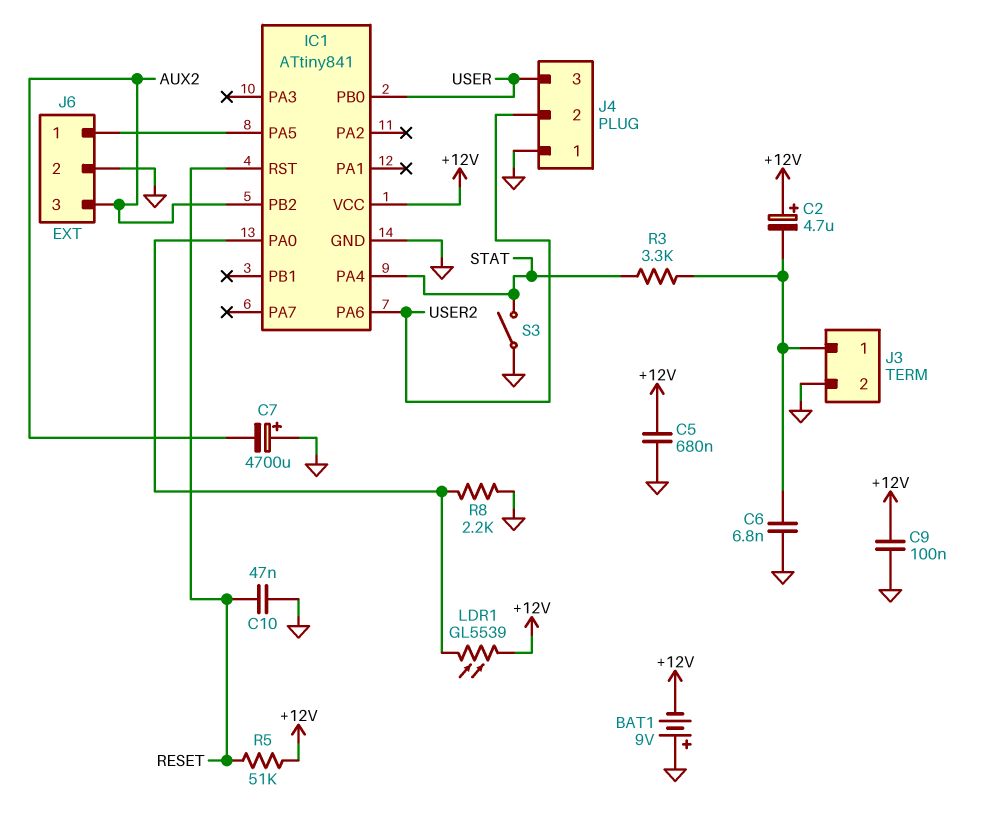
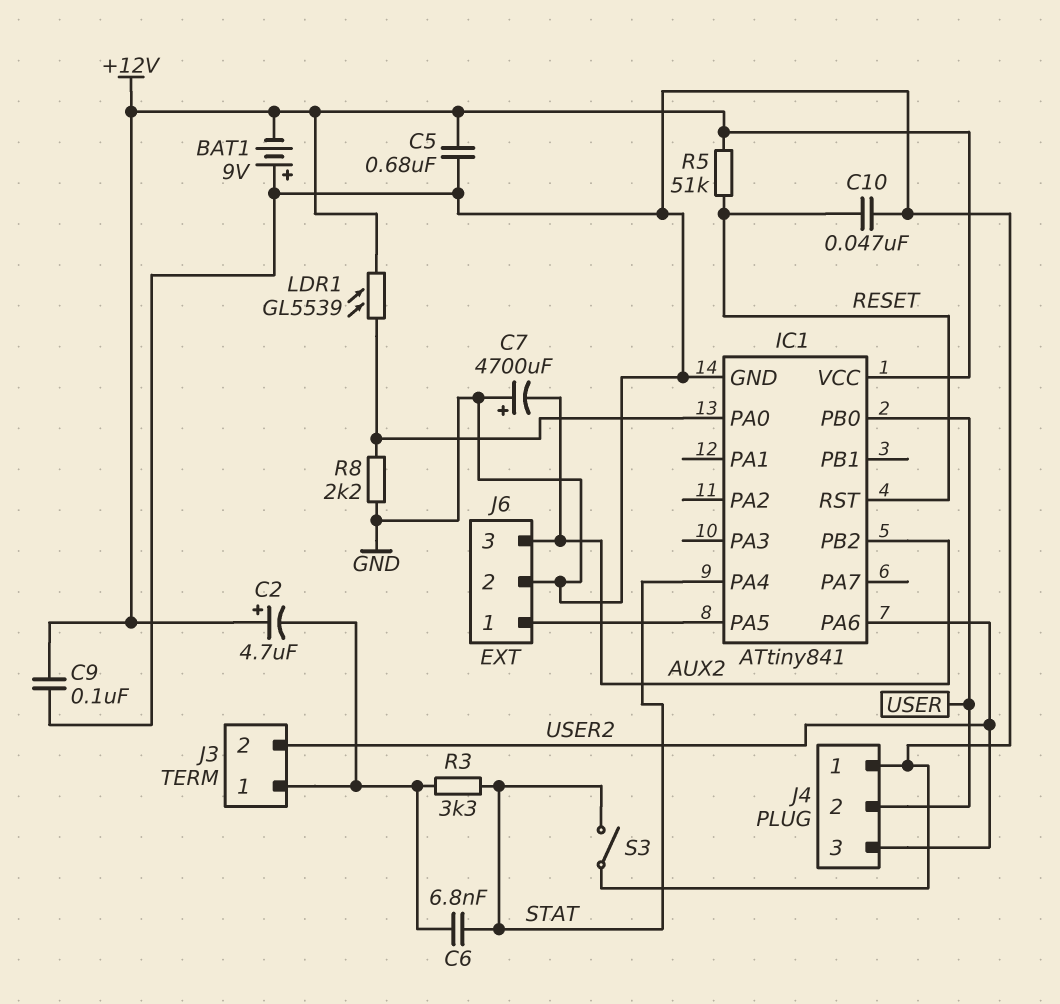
C6: 6.8nF (GND, J3/1) -> 6.8nF (J3/1, STAT)
J3 pin 2: GND -> USER2
J4 pin 2: USER2 -> USER
J4 pin 3: USER -> USER2

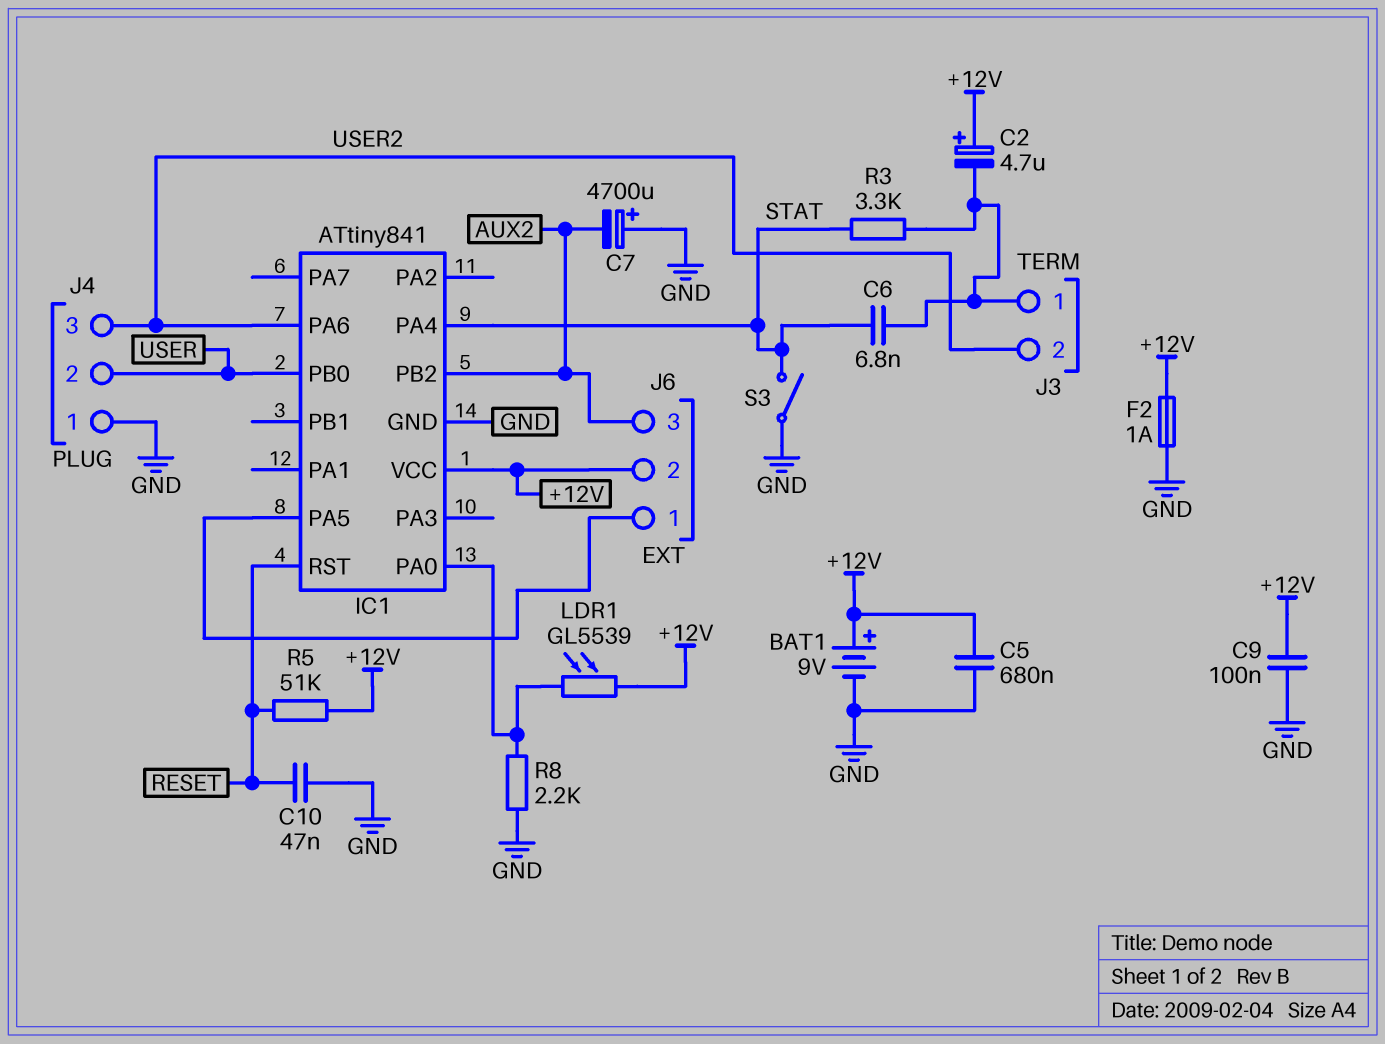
BAT1: 9V (plus GND, minus +12V) -> 9V (plus +12V, minus GND)
F2: none -> 1A (+12V, GND)
J6 pin 2: GND -> +12V

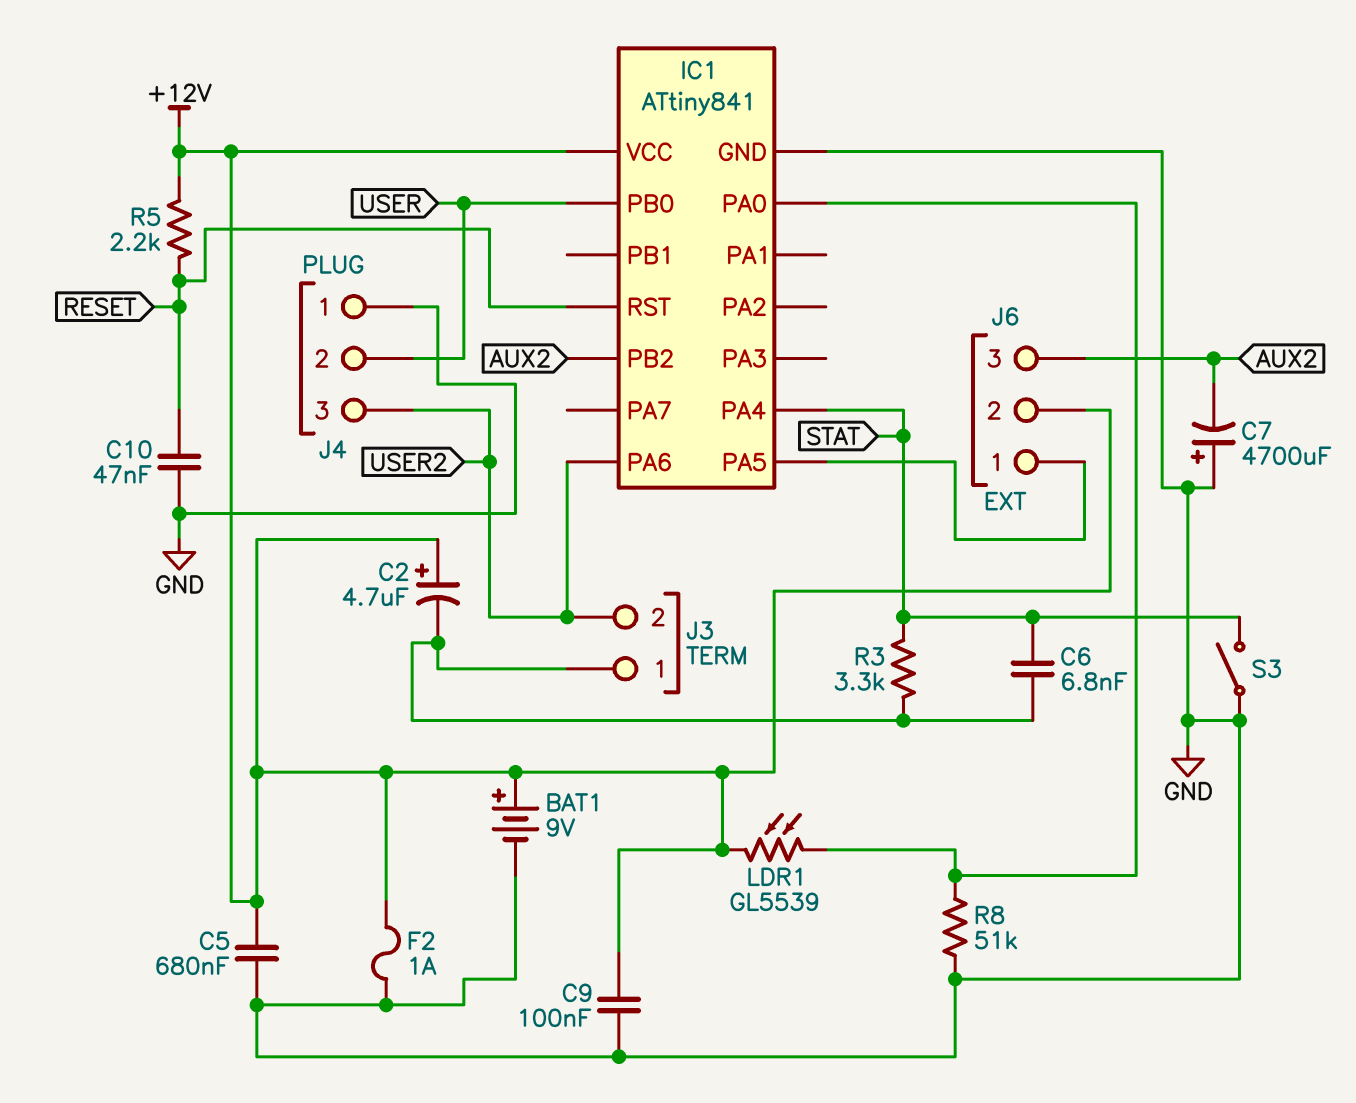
R5: 51k (+12V, RESET) -> 2.2k (+12V, RESET)
R8: 2.2k (GND, IC1/PA0) -> 51k (GND, IC1/PA0)

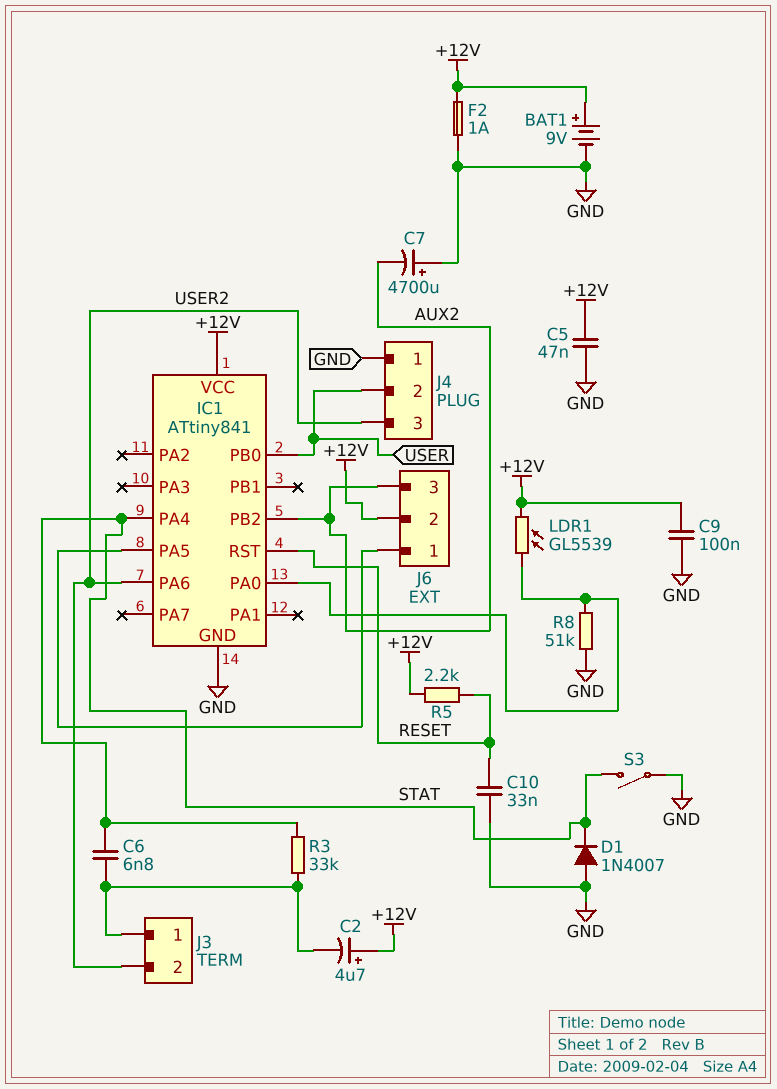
C5: 680nF (+12V, GND) -> 47nF (+12V, GND)
C10: 47nF (GND, RESET) -> 33nF (GND, RESET)
D1: none -> diode 1N4007 (A GND, K STAT)
R3: 3.3k (J3/1, STAT) -> 33k (J3/1, STAT)

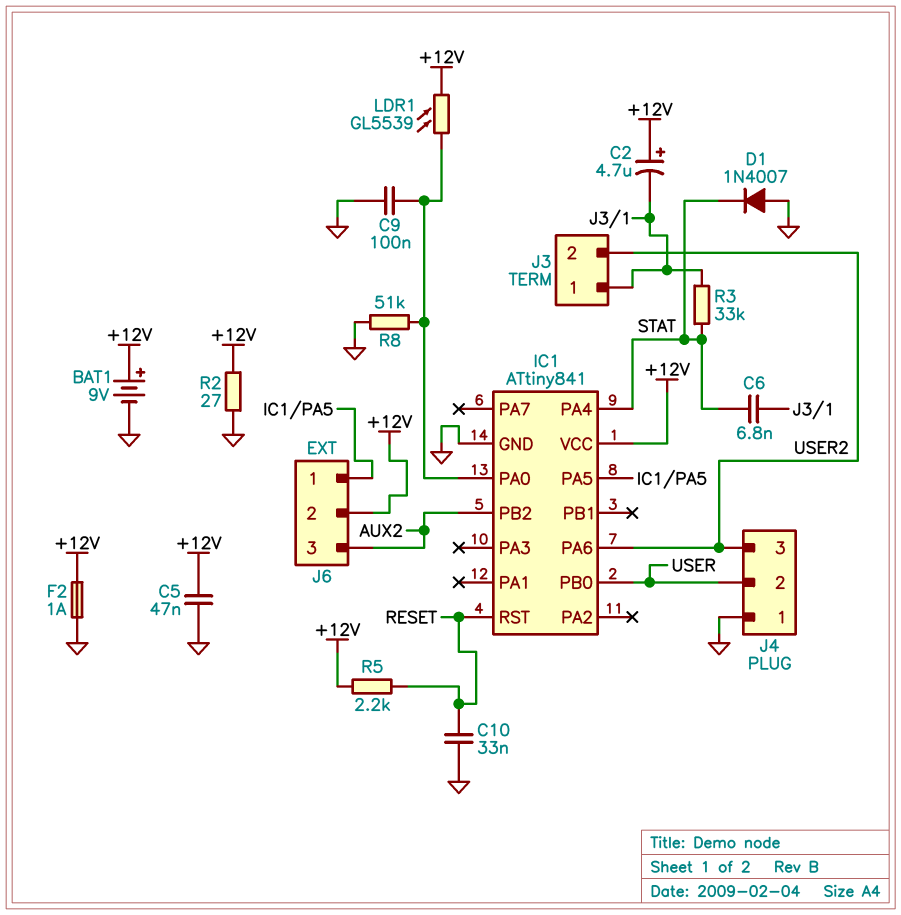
C7: 4700uF (plus GND, minus AUX2) -> none
C9: 100nF (+12V, GND) -> 100nF (GND, IC1/PA0)
R2: none -> 27 (+12V, GND)
S3: switch (GND, STAT) -> none

